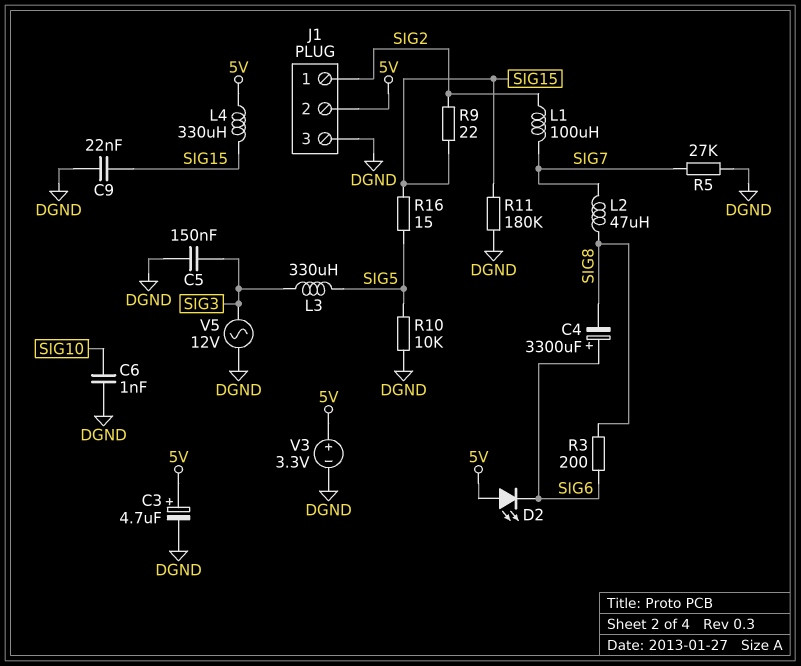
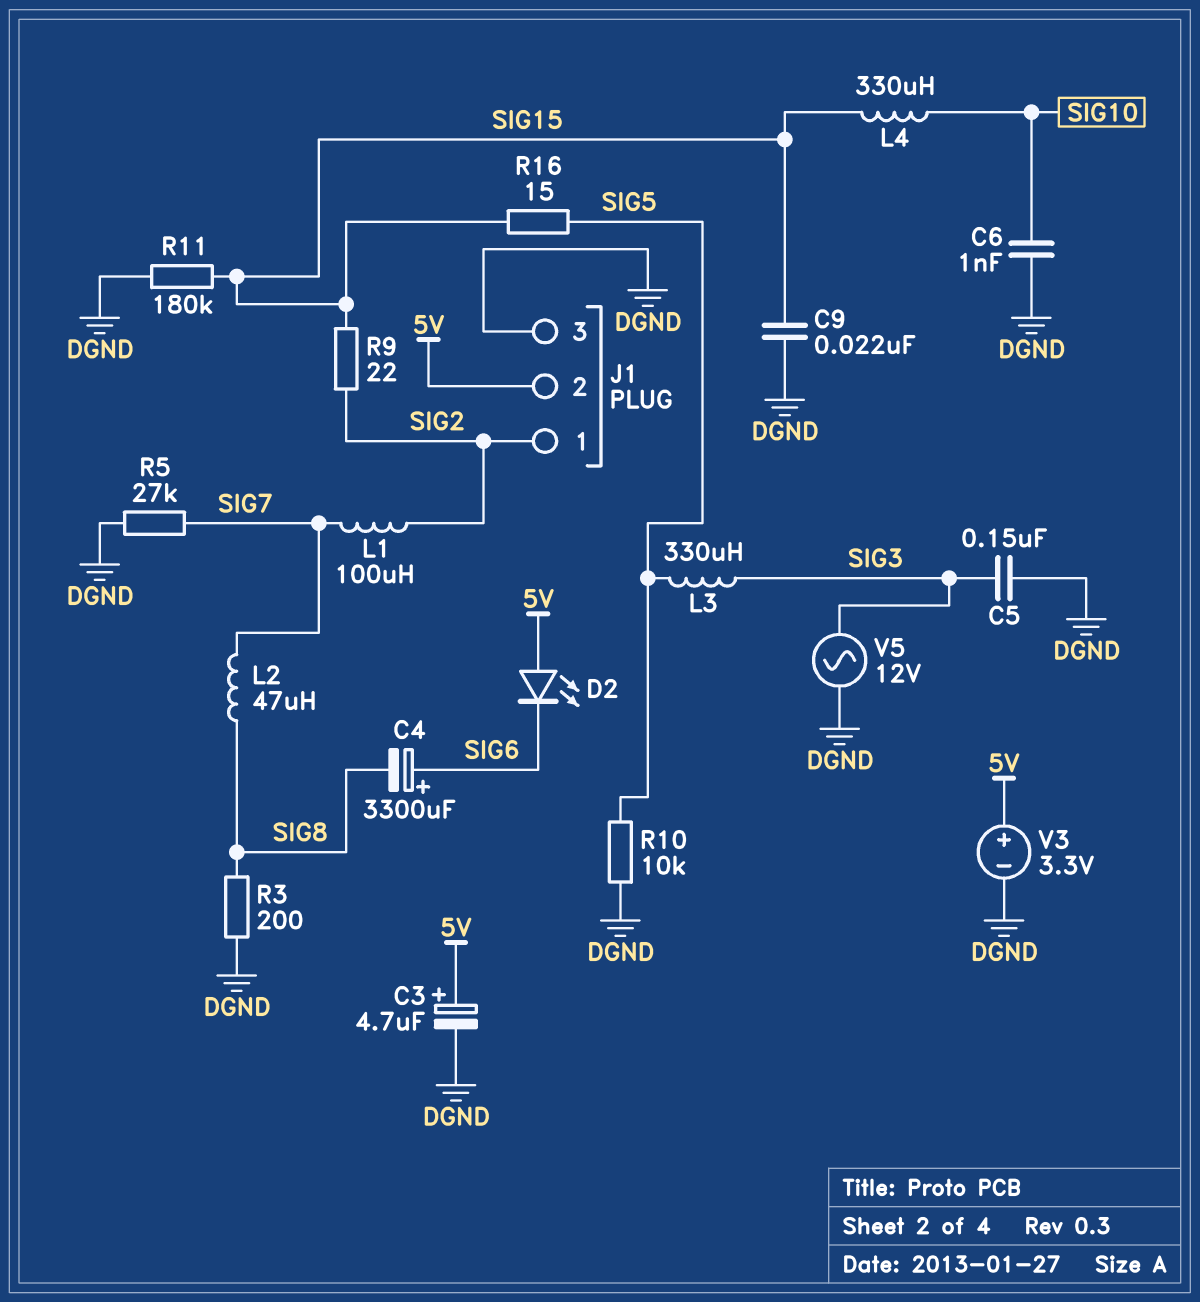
L4: 330uH (5V, SIG15) -> 330uH (SIG10, SIG15)
R3: 200 (SIG6, SIG8) -> 200 (DGND, SIG8)

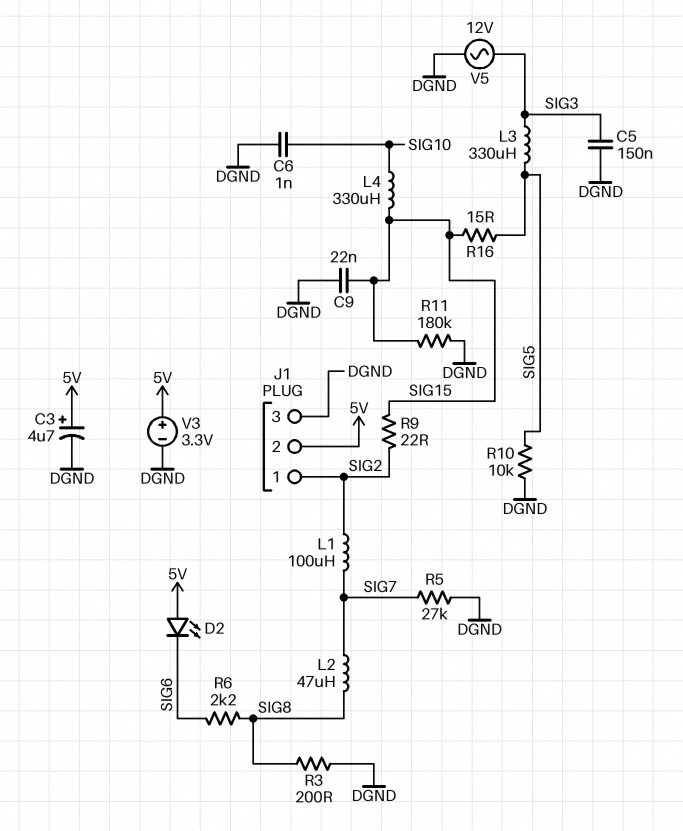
C4: 3300uF (plus SIG6, minus SIG8) -> none
R6: none -> 2.2k (SIG6, SIG8)

